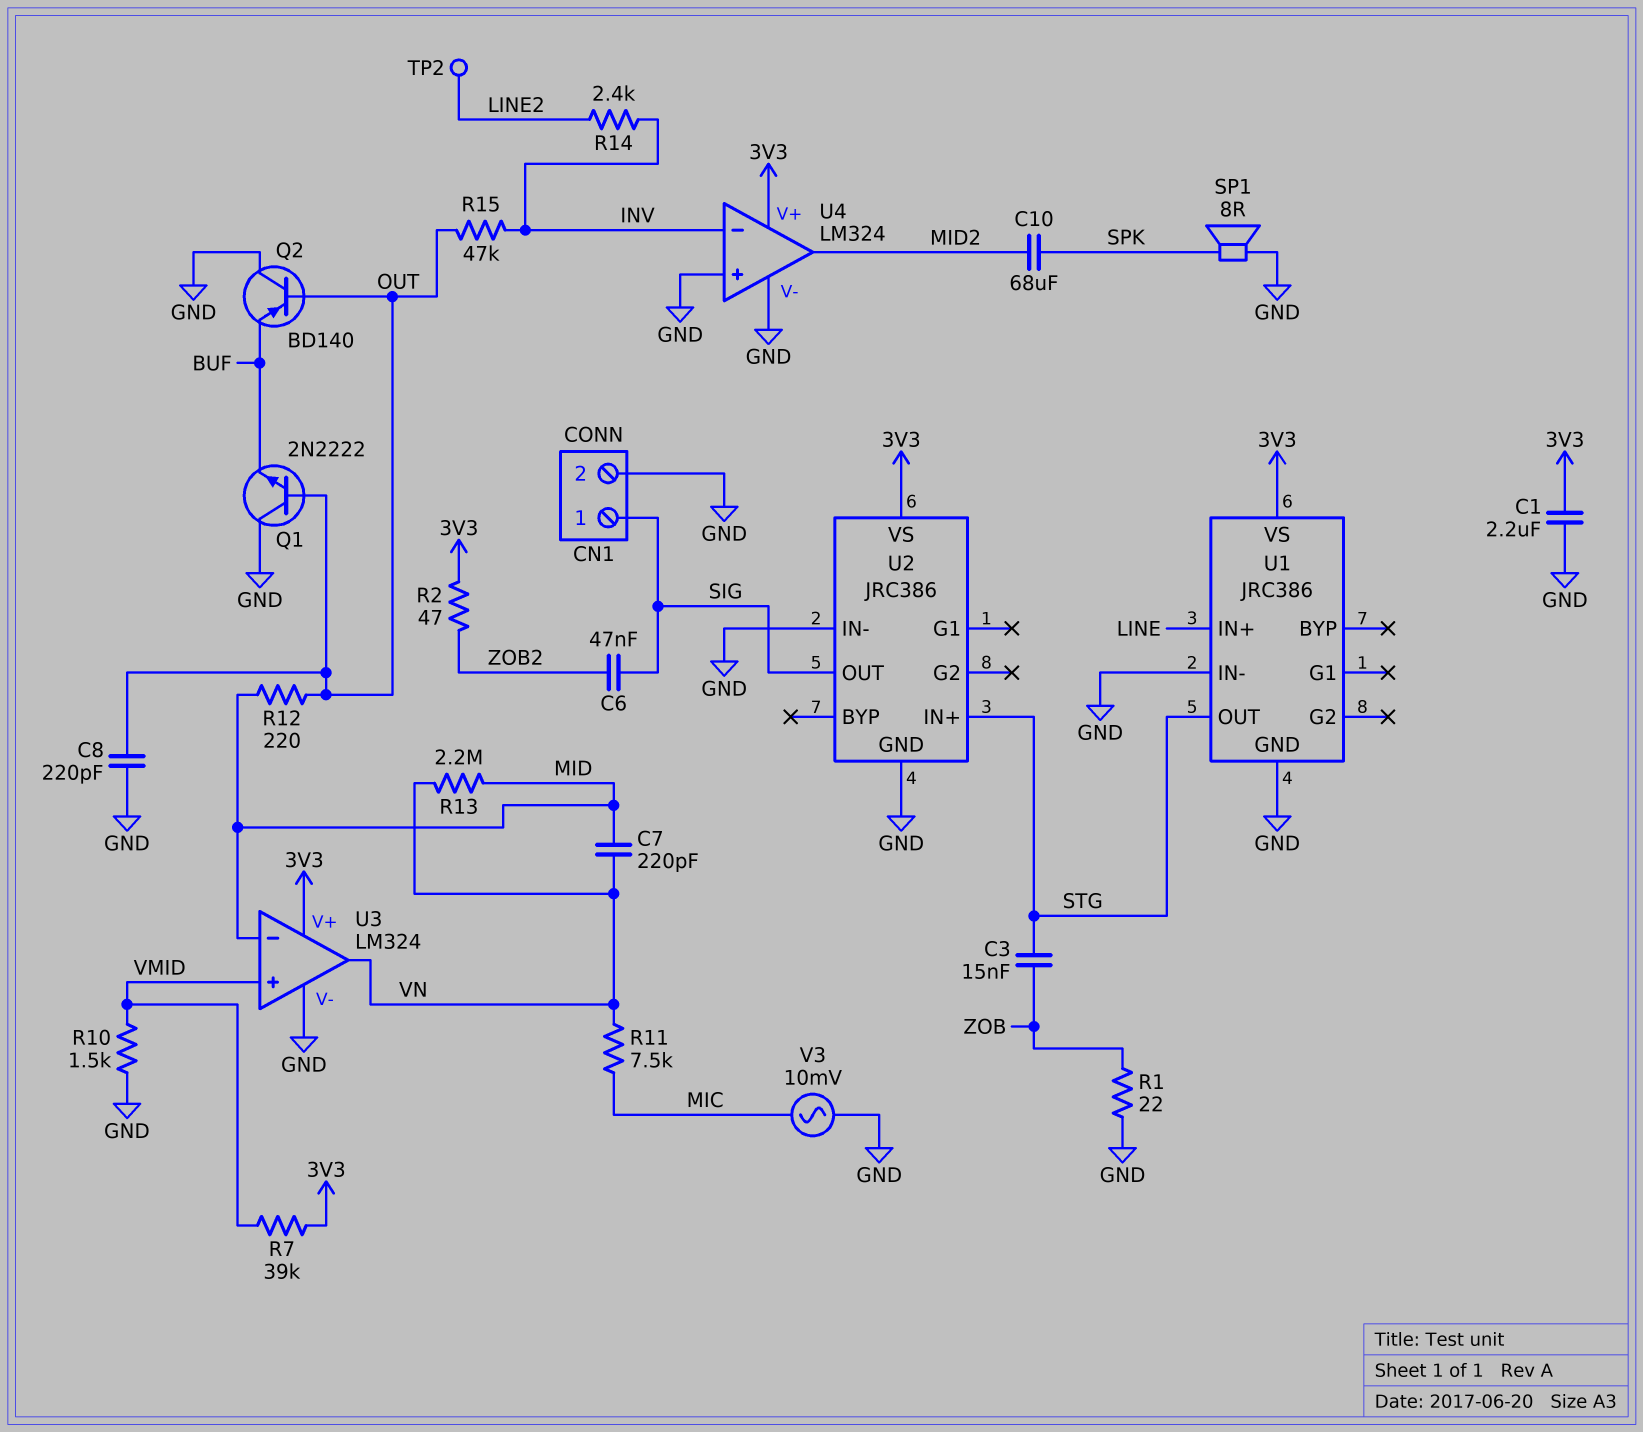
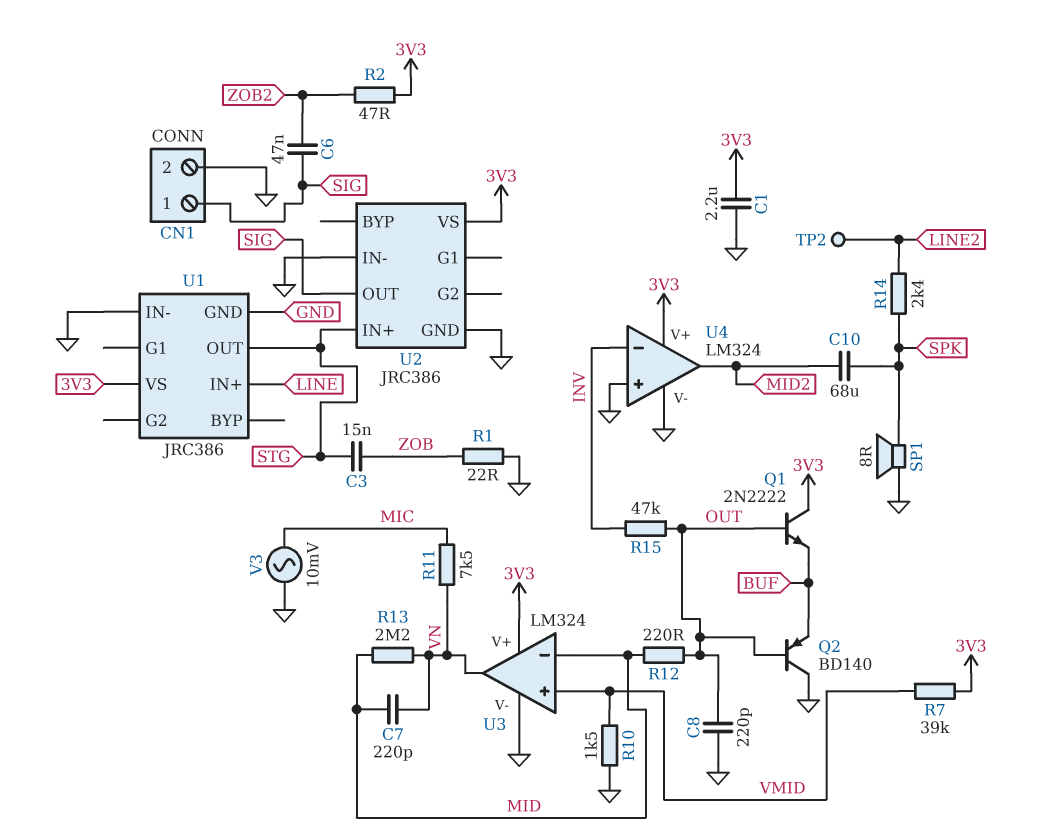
Q1: NPN 2N2222 (B OUT, C GND, E BUF) -> NPN 2N2222 (B OUT, C 3V3, E BUF)
R14: 2.4k (INV, LINE2) -> 2.4k (LINE2, SPK)

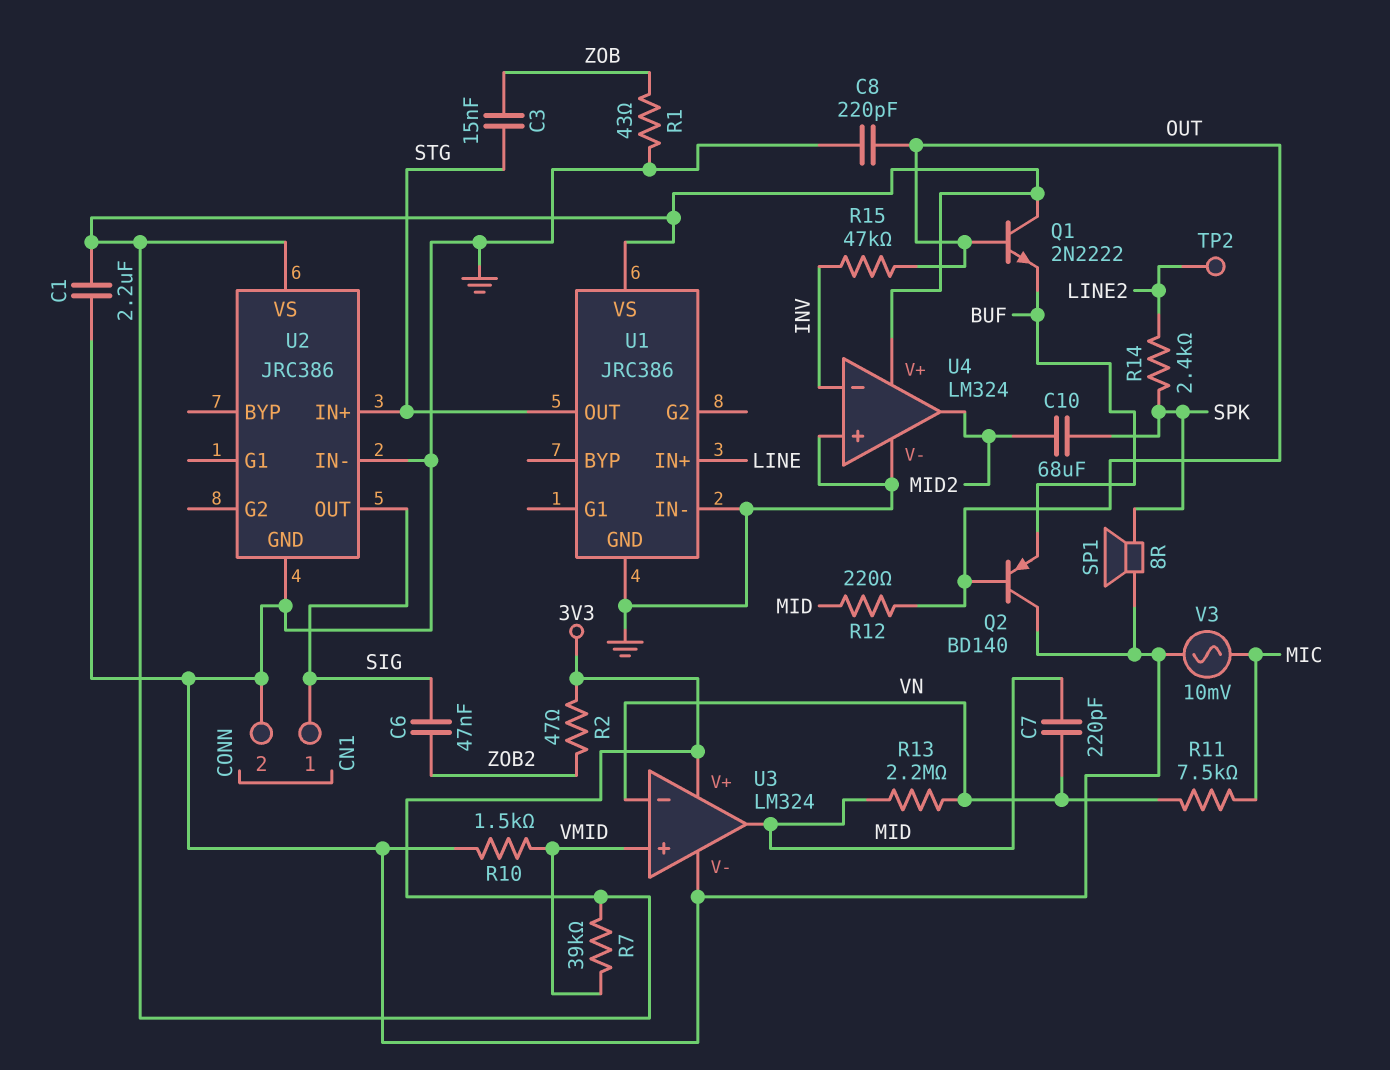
R1: 22 (GND, ZOB) -> 43 (GND, ZOB)
U3 pin in-: MID -> VN
U3 pin out: VN -> MID

